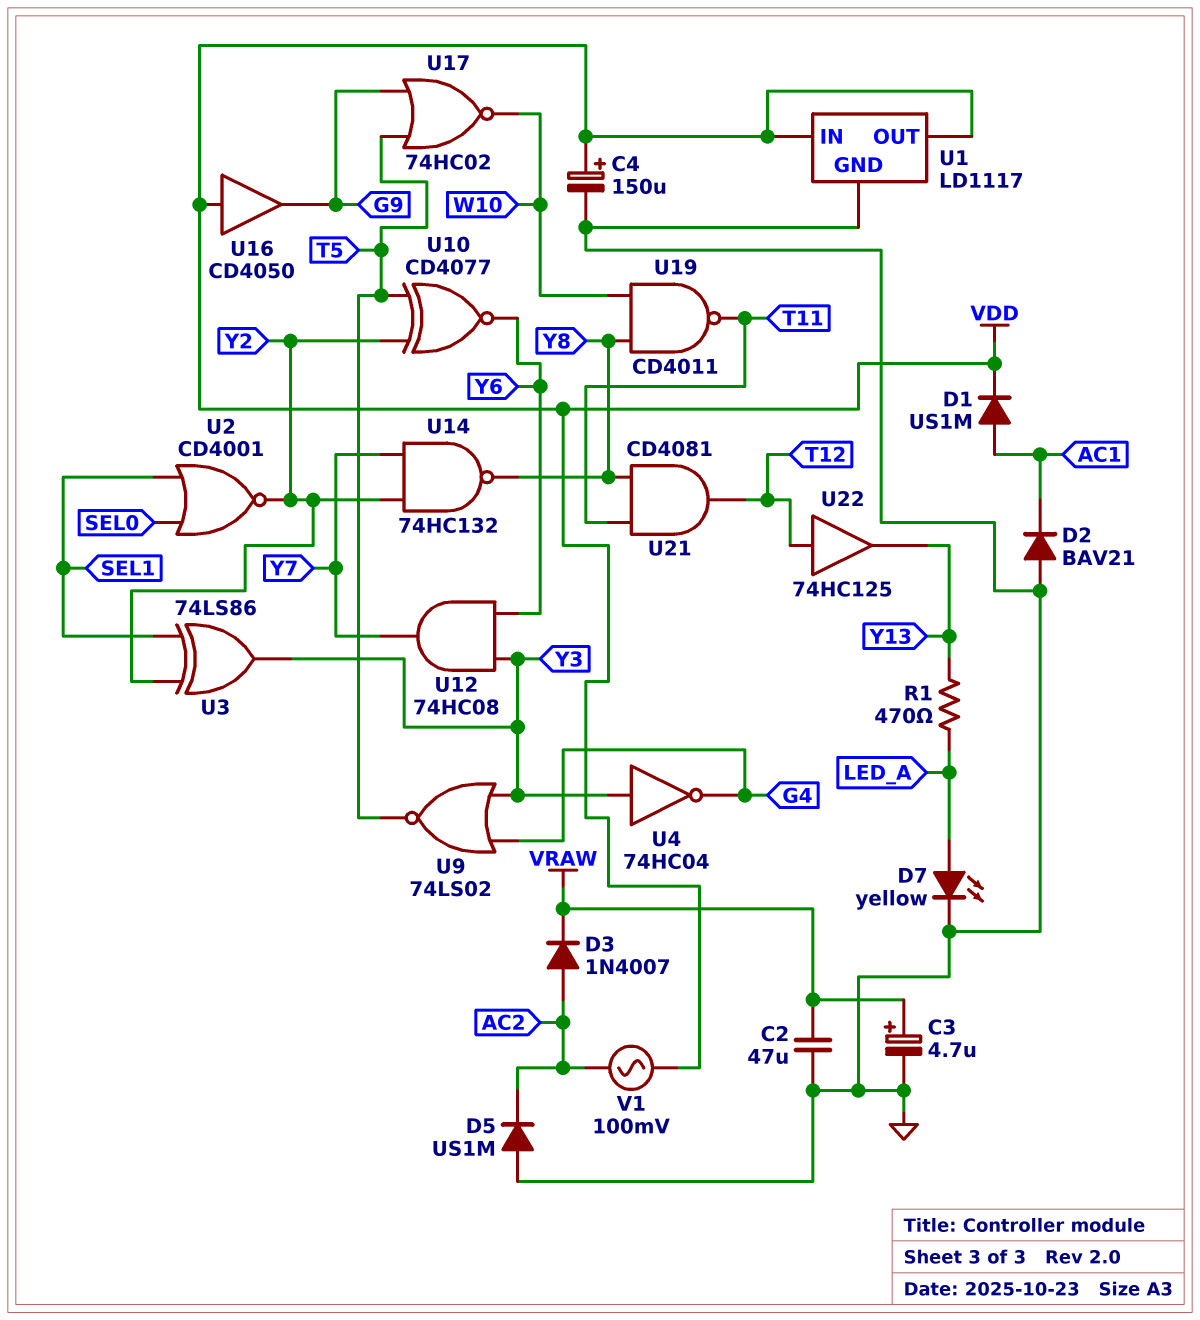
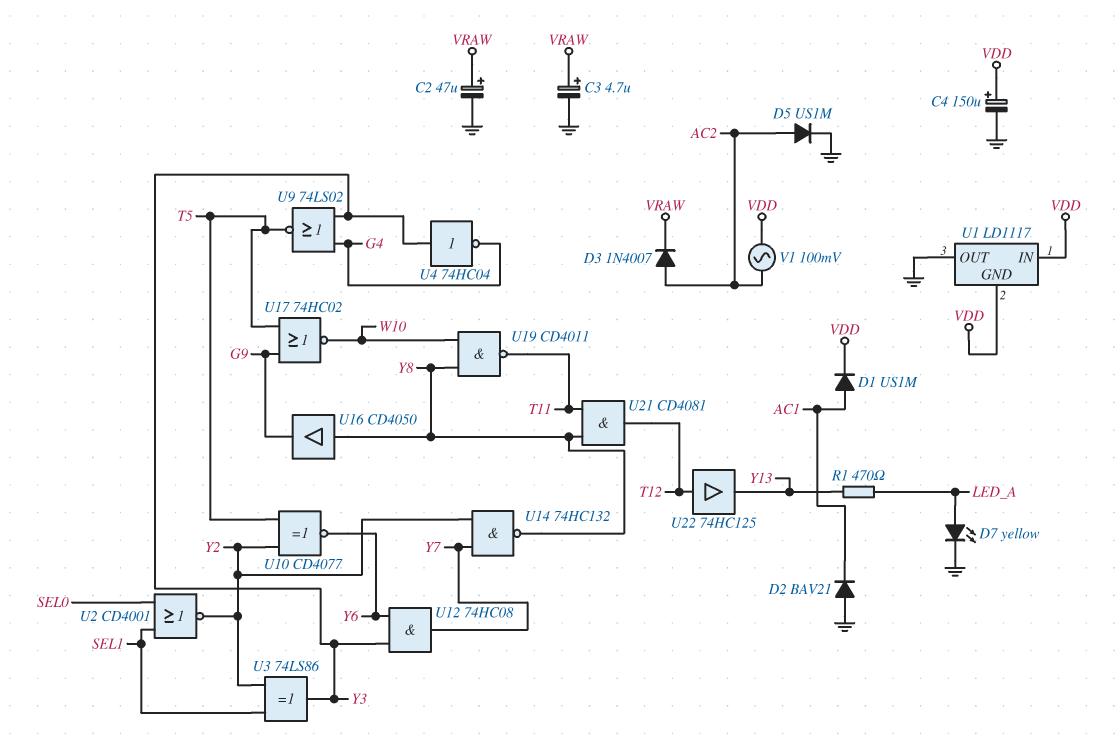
C2: 47uF (GND, VRAW) -> 47uF (plus VRAW, minus GND)
D5: diode US1M (A GND, K AC2) -> diode US1M (A AC2, K GND)
U1 pin GND: GND -> VDD
U1 pin OUT: VDD -> GND
U16: buffer CD4050 (in VDD, out G9) -> buffer CD4050 (in Y8, out G9)

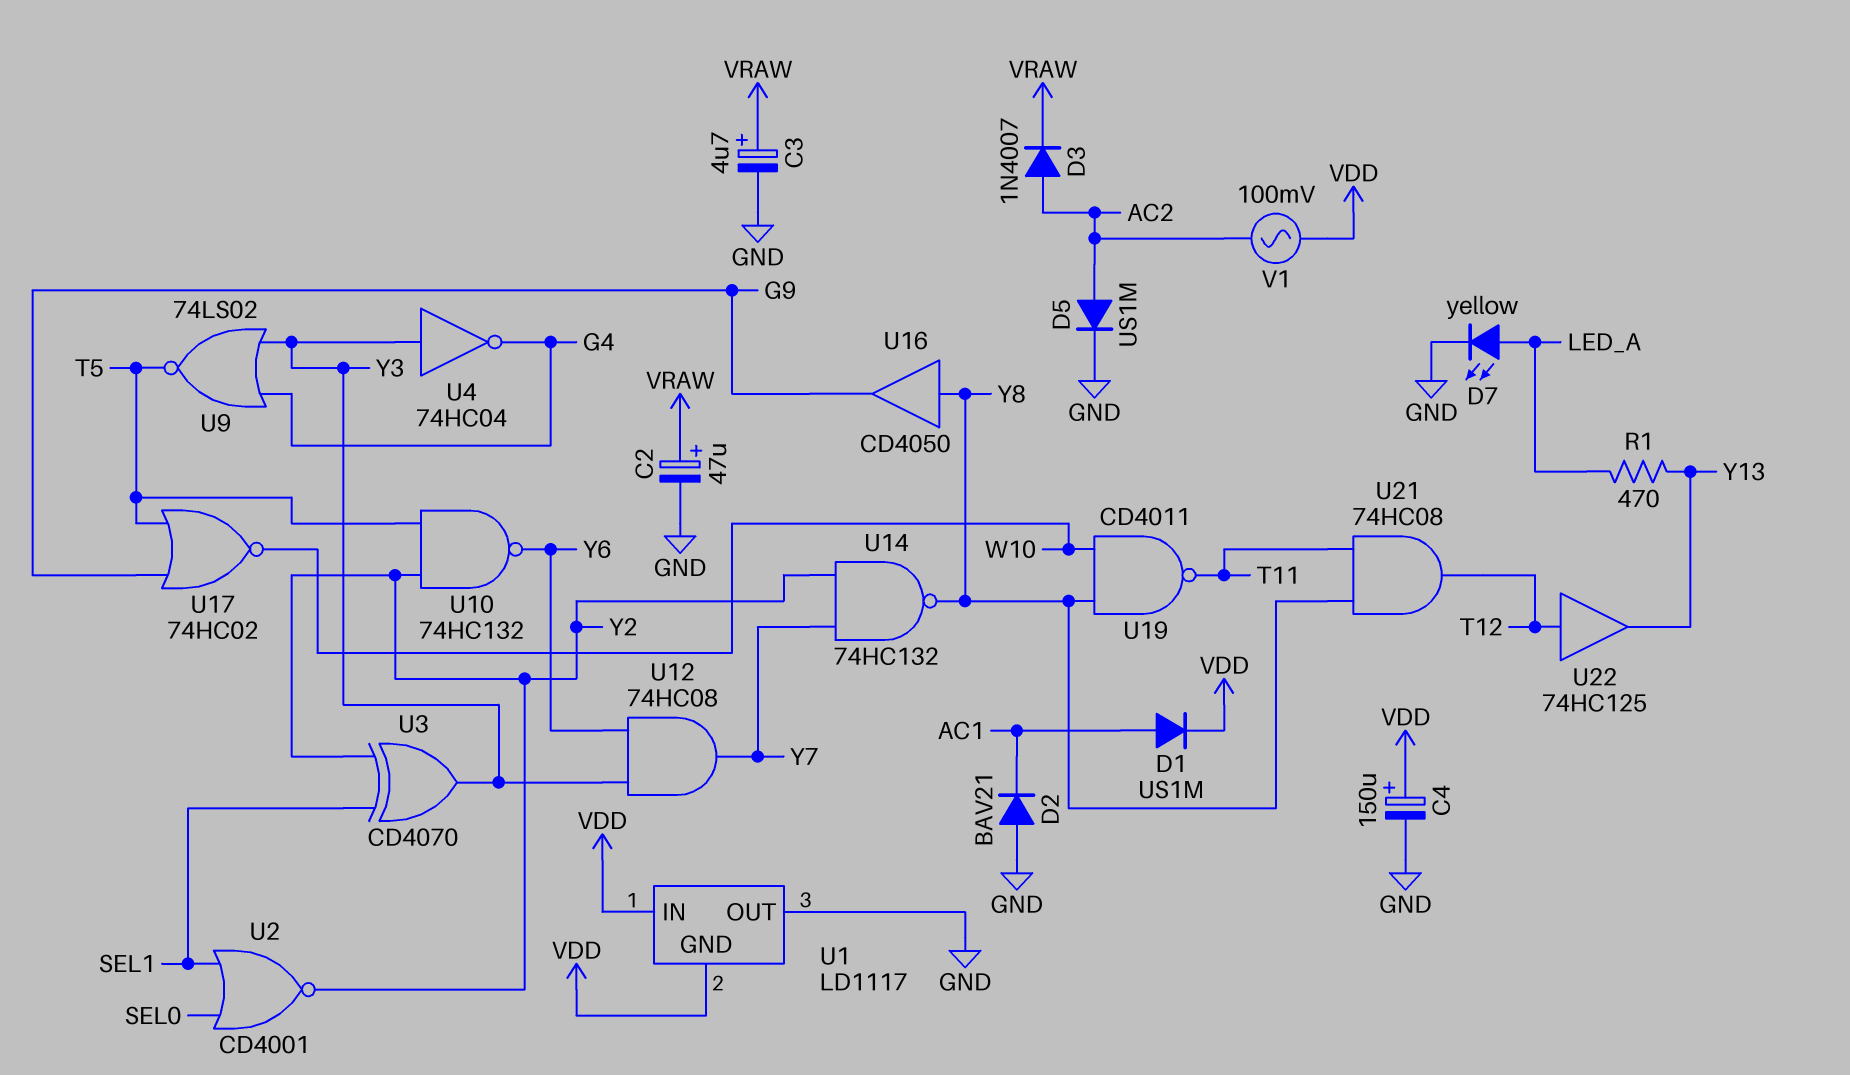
U3: XOR 74LS86 (in SEL1, in Y2, out Y3) -> XOR CD4070 (in SEL1, in Y2, out Y3)
U10: XNOR CD4077 (in T5, in Y2, out Y6) -> NAND 74HC132 (in T5, in Y2, out Y6)
U21: AND CD4081 (in T11, in Y8, out T12) -> AND 74HC08 (in T11, in Y8, out T12)

